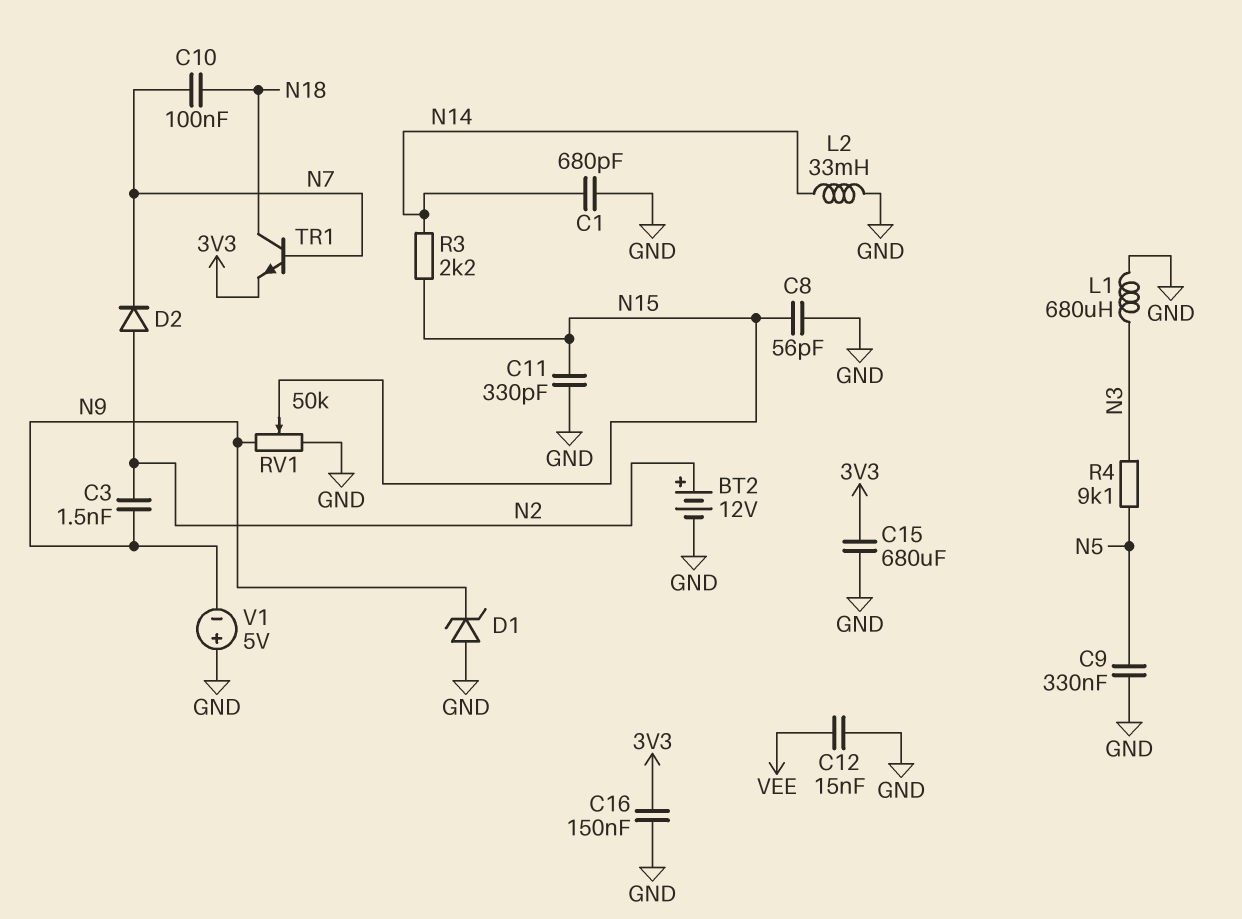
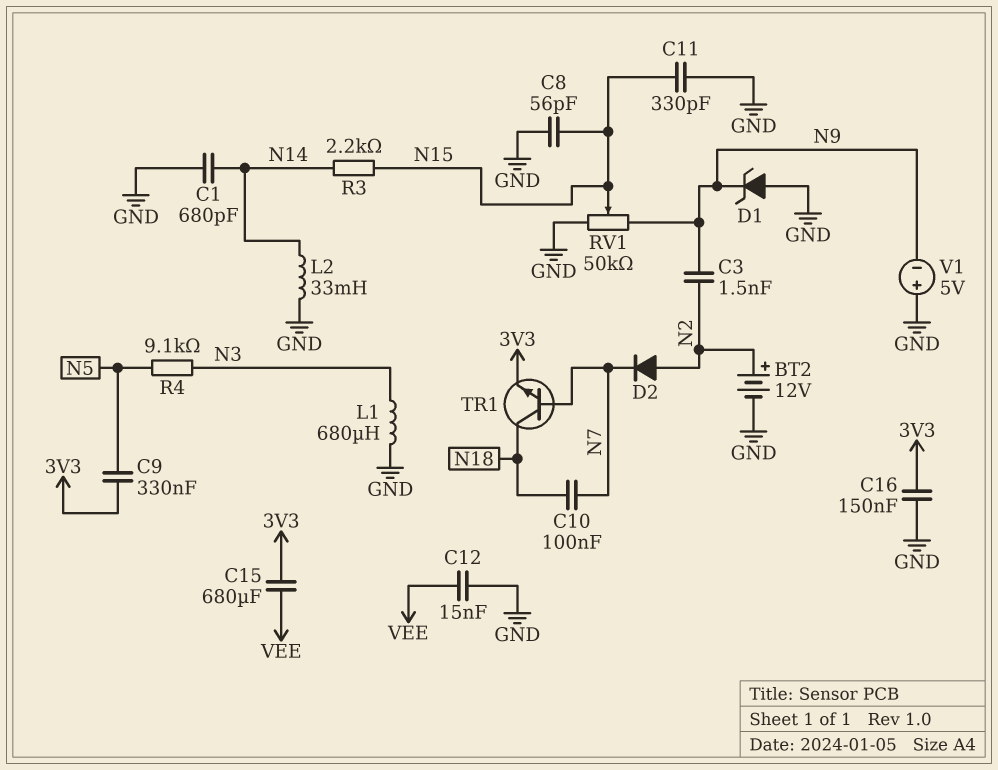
C9: 330nF (GND, N5) -> 330nF (3V3, N5)
C15: 680uF (3V3, GND) -> 680uF (3V3, VEE)

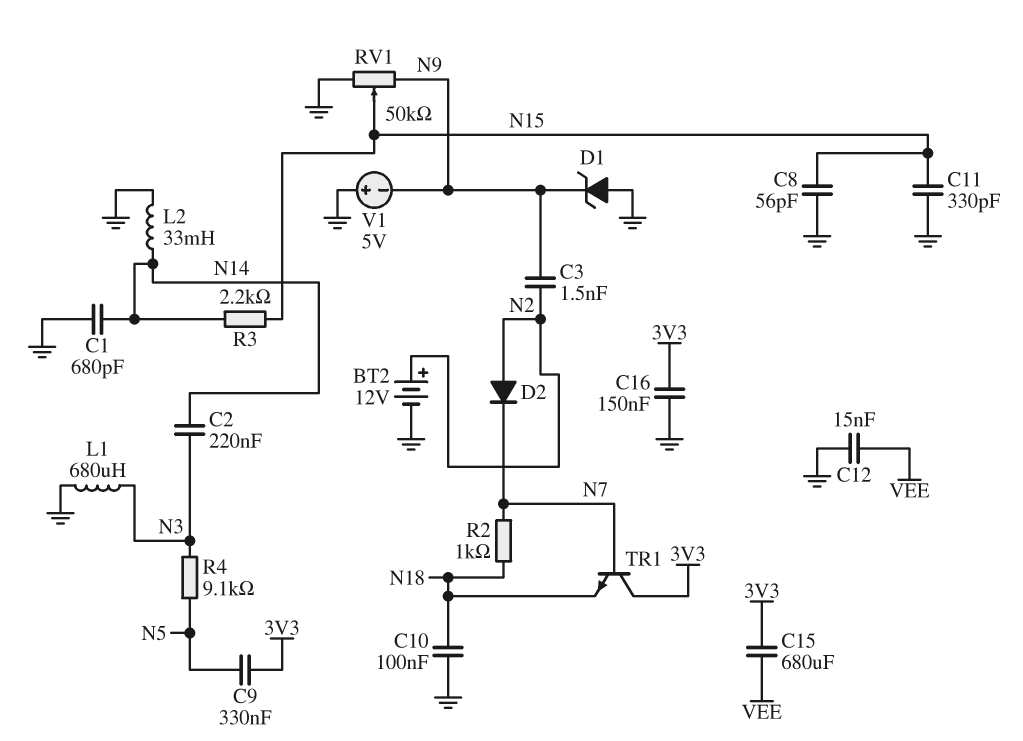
C2: none -> 220nF (N3, N14)
C10: 100nF (N7, N18) -> 100nF (GND, N18)
R2: none -> 1k (N7, N18)
TR1: NPN (B N7, C N18, E 3V3) -> NPN (B N7, C 3V3, E N18)

